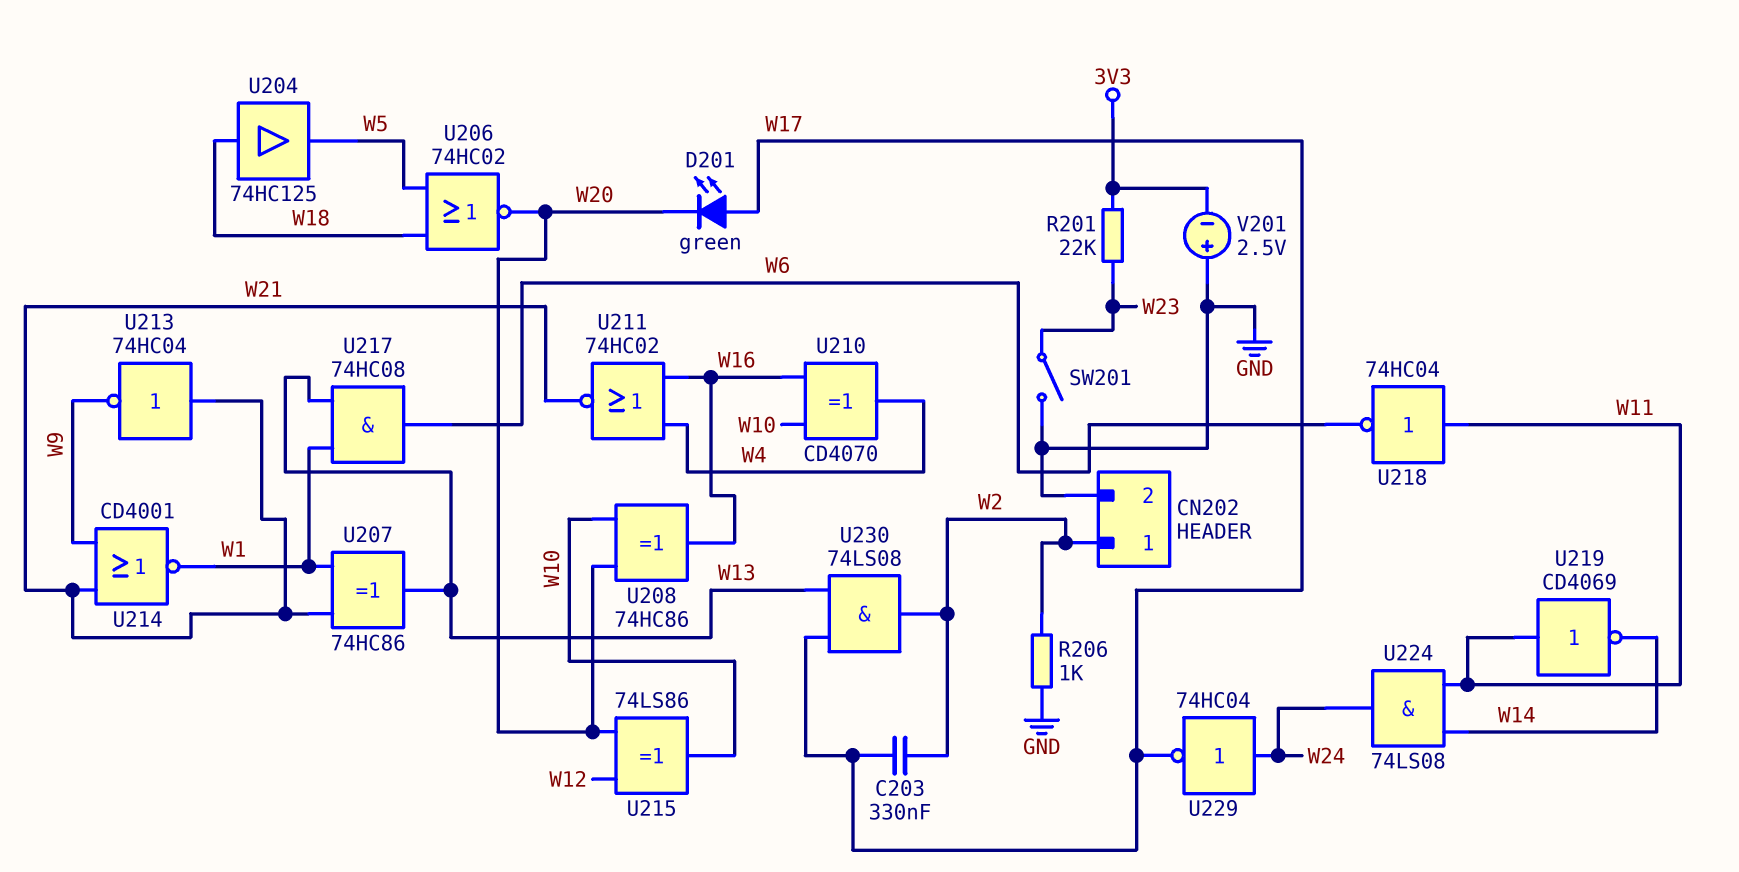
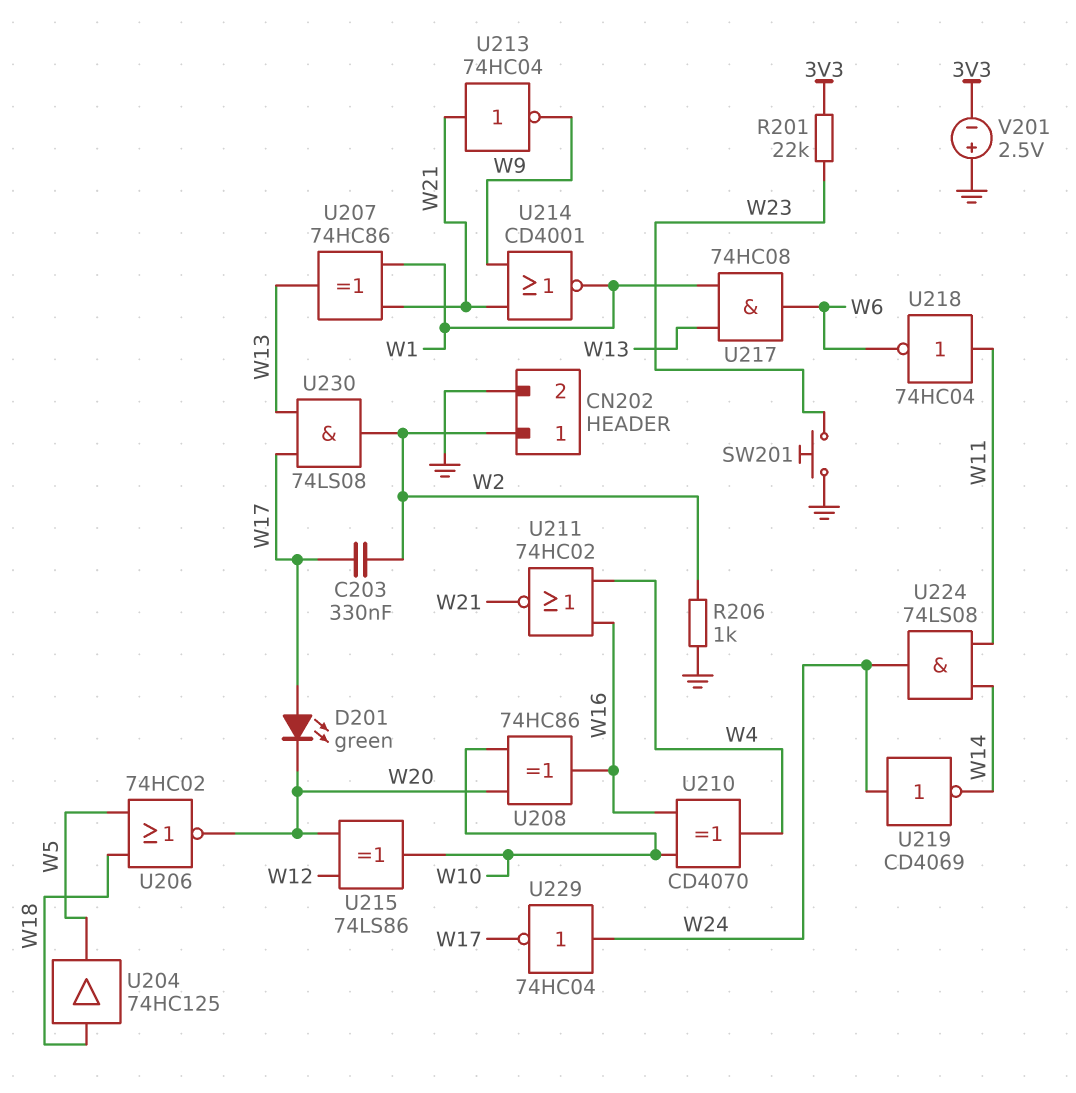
SW201: switch (GND, W23) -> button (GND, W23)
U219: NOT CD4069 (in W11, out W14) -> NOT CD4069 (in W24, out W14)

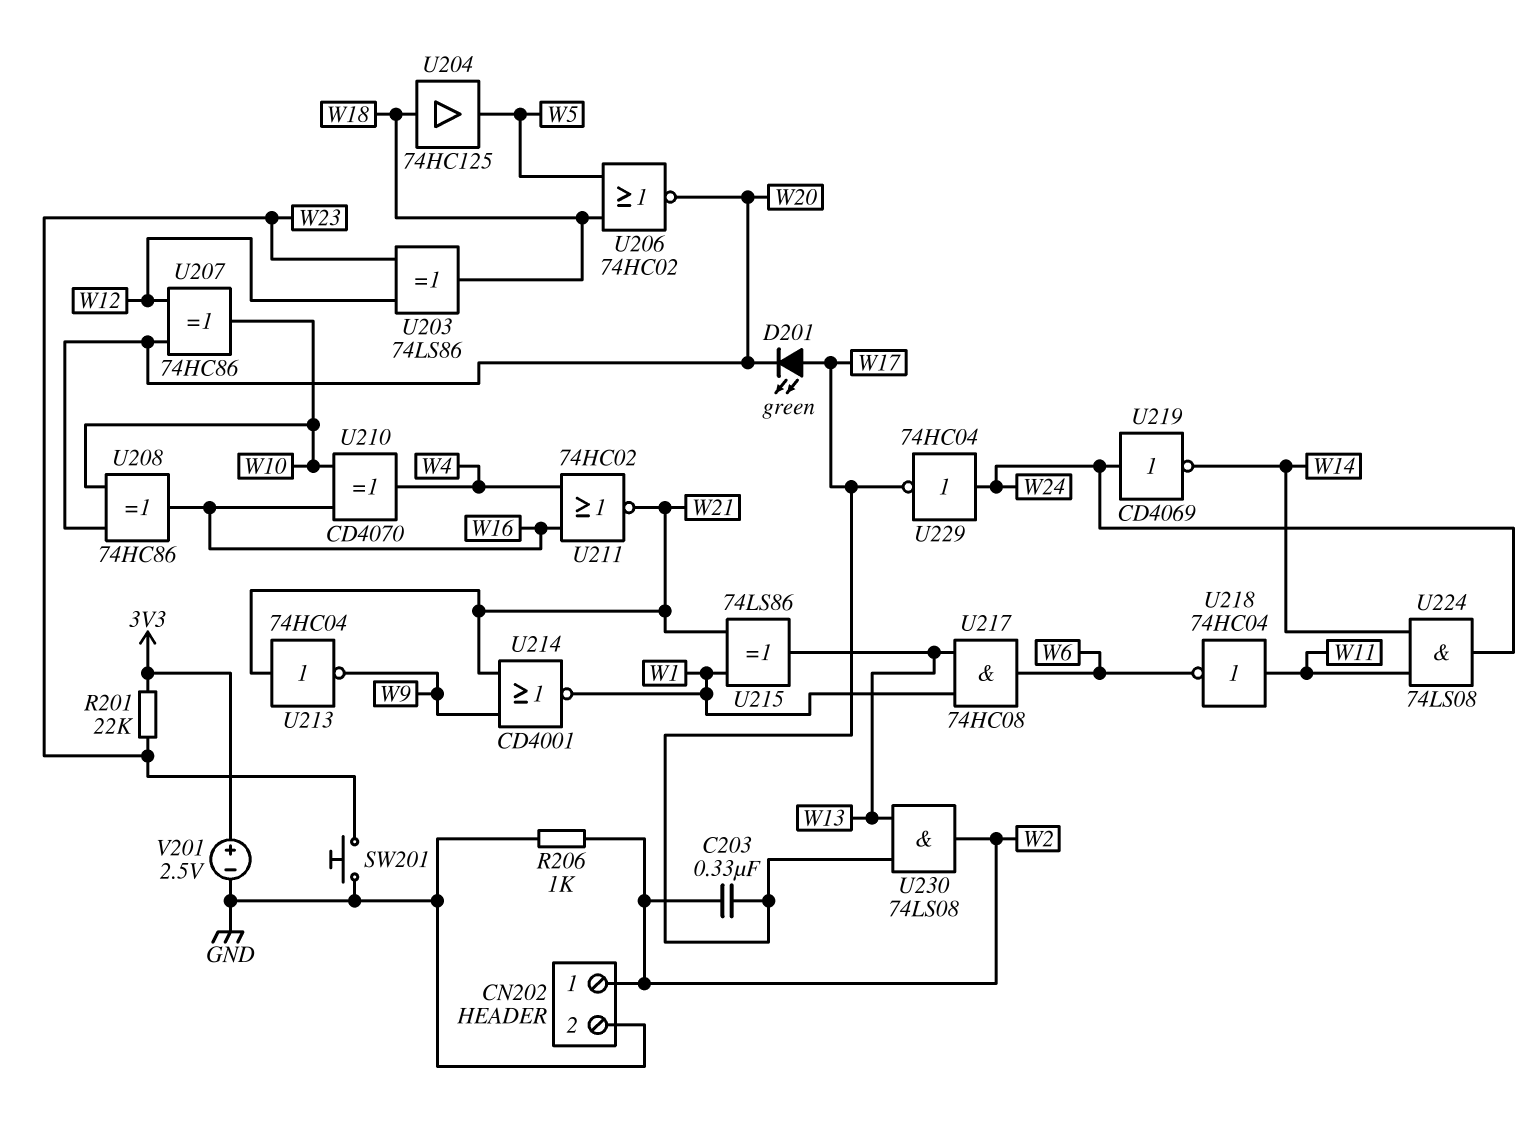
U203: none -> XOR 74LS86 (in W12, in W23, out W18)
U207: XOR 74HC86 (in W1, in W21, out W13) -> XOR 74HC86 (in W12, in W20, out W10)
U215: XOR 74LS86 (in W12, in W20, out W10) -> XOR 74LS86 (in W1, in W21, out W13)
V201: 2.5V (plus GND, minus 3V3) -> 2.5V (plus 3V3, minus GND)

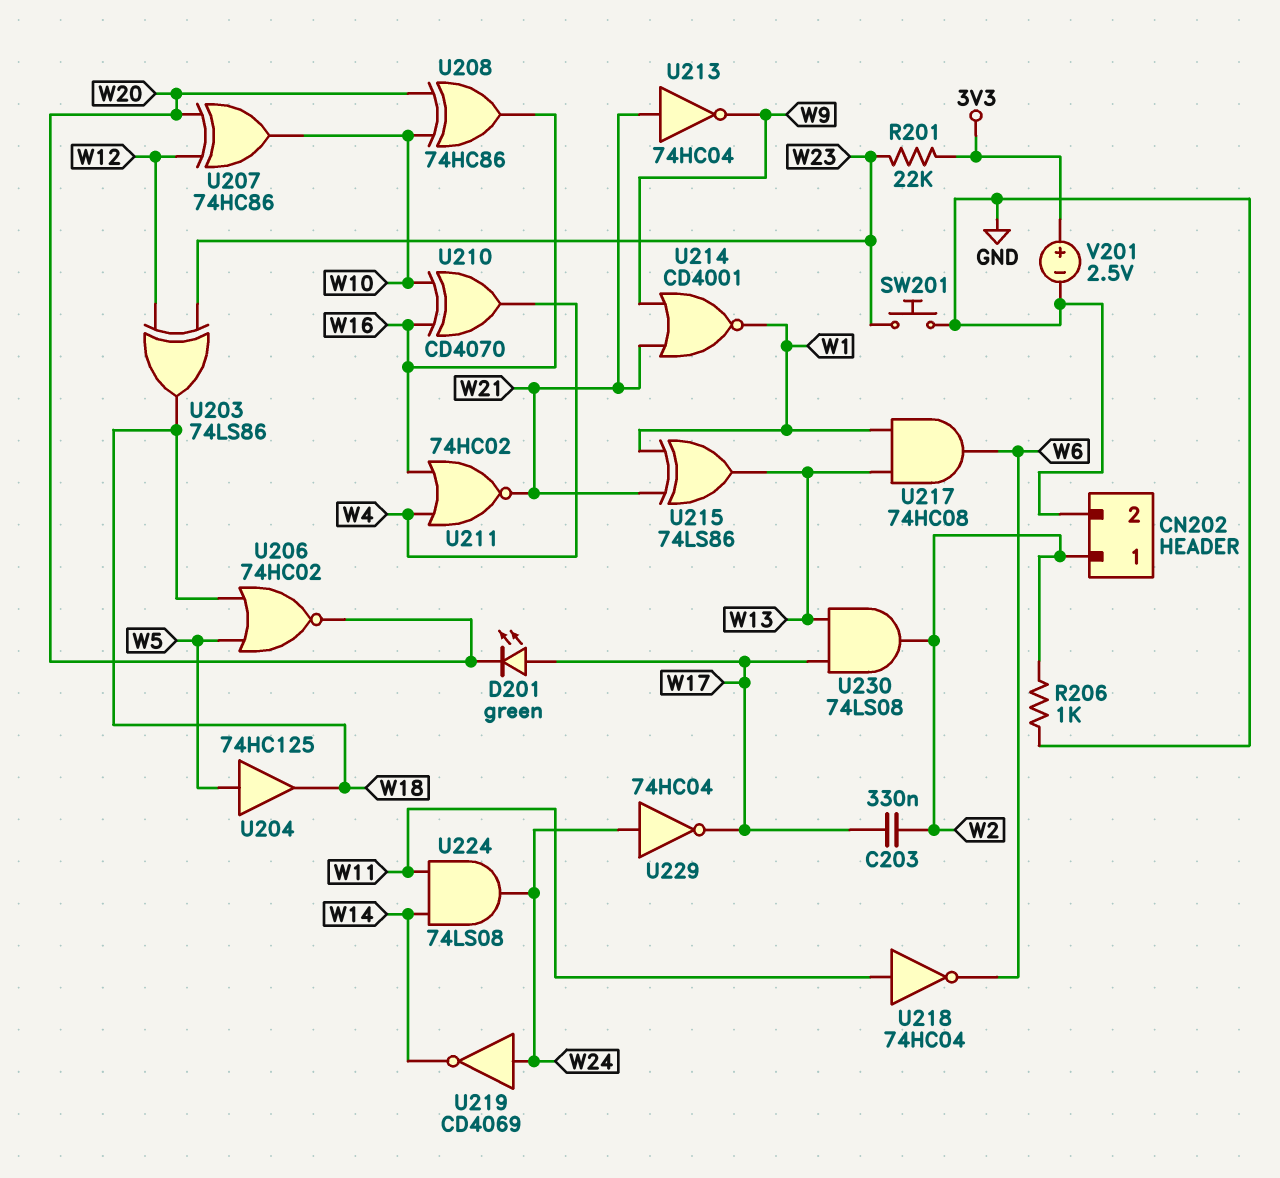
U204: buffer 74HC125 (in W18, out W5) -> buffer 74HC125 (in W5, out W18)

